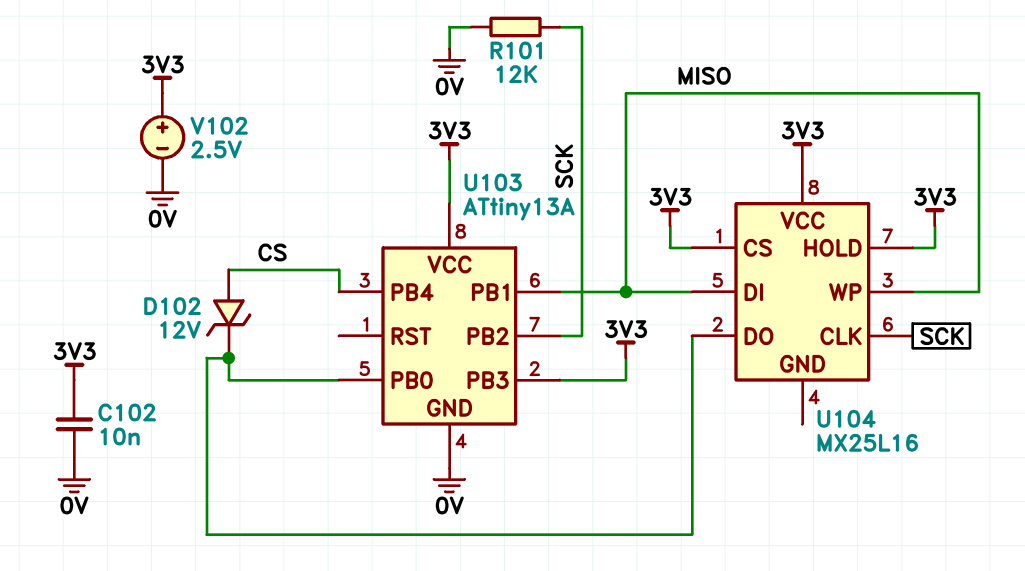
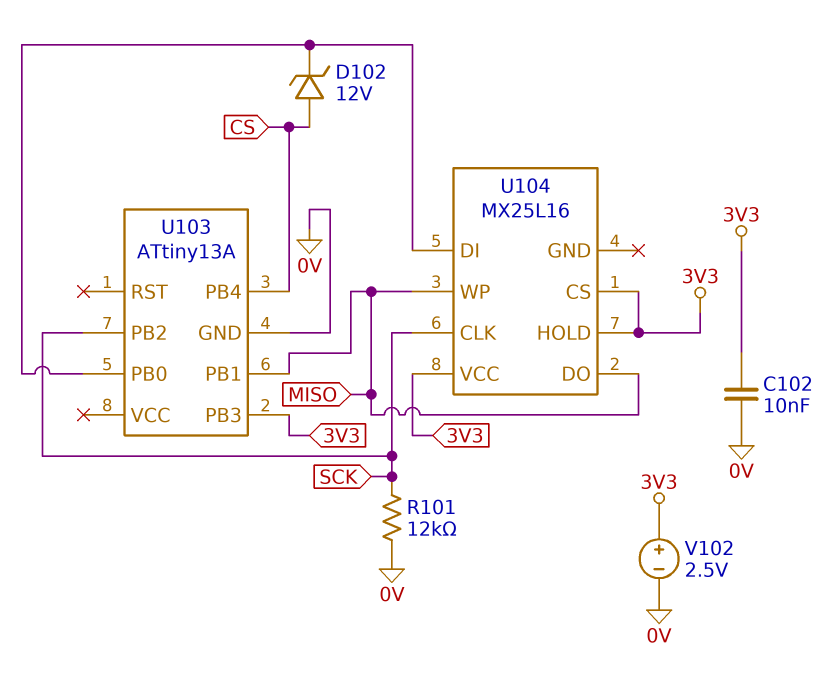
U103 pin VCC: 3V3 -> none
U104 pin DI: MISO -> U103/PB0
U104 pin DO: U103/PB0 -> MISO

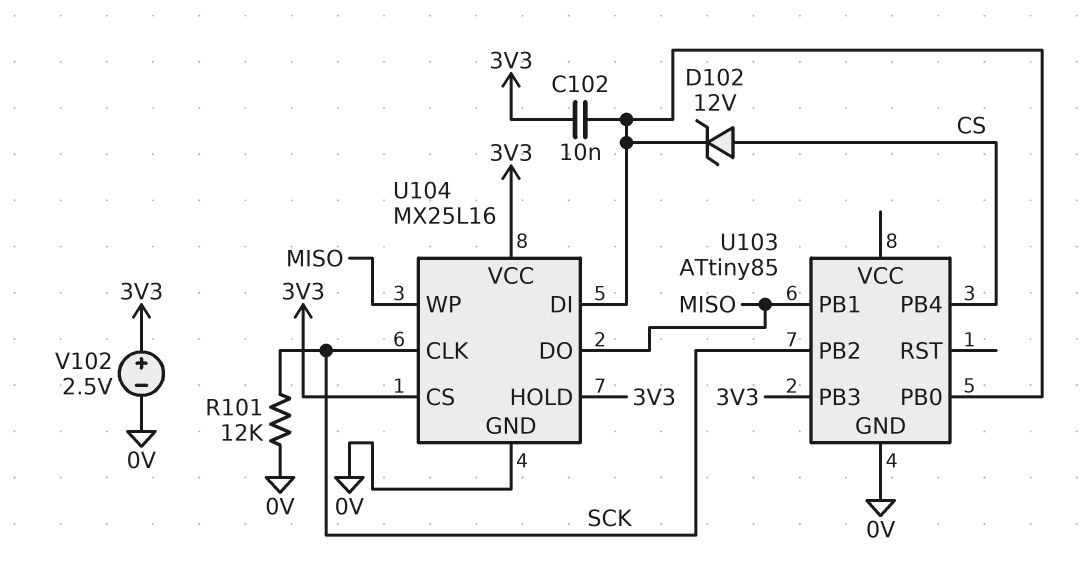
C102: 10nF (0V, 3V3) -> 10nF (3V3, U103/PB0)
U103: ATtiny13A -> ATtiny85
U104 pin GND: none -> 0V

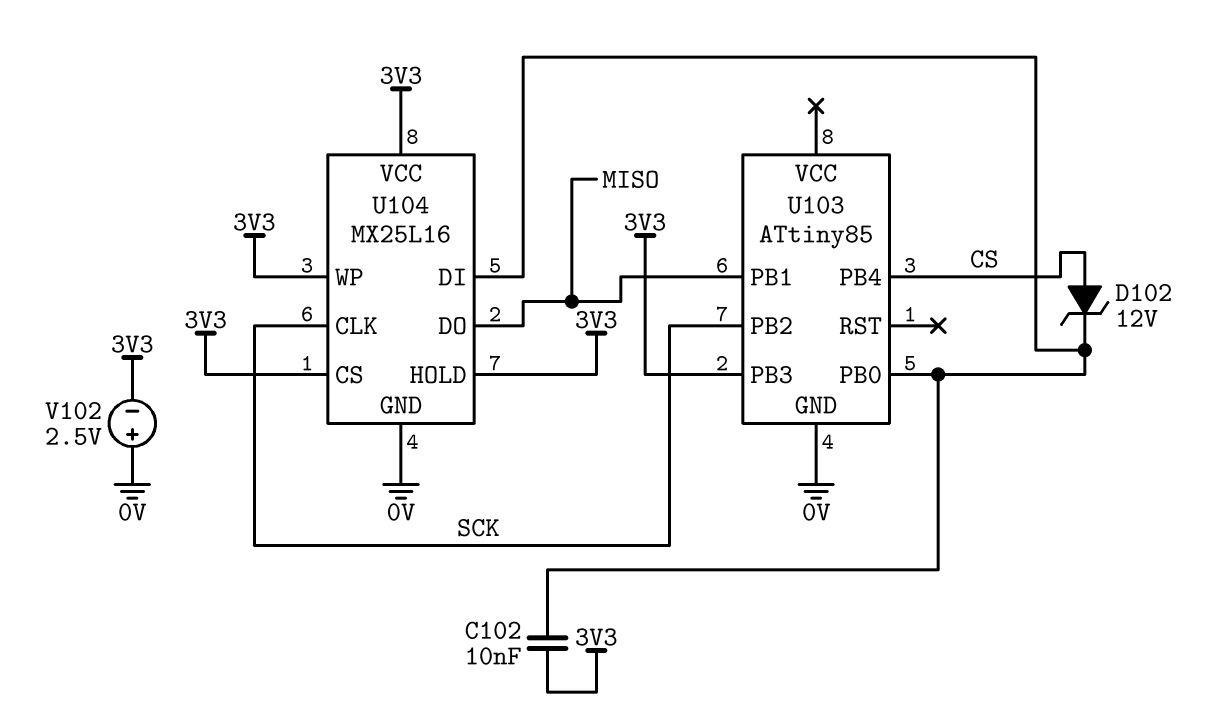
R101: 12k (0V, SCK) -> none
U104 pin WP: MISO -> 3V3
V102: 2.5V (plus 3V3, minus 0V) -> 2.5V (plus 0V, minus 3V3)

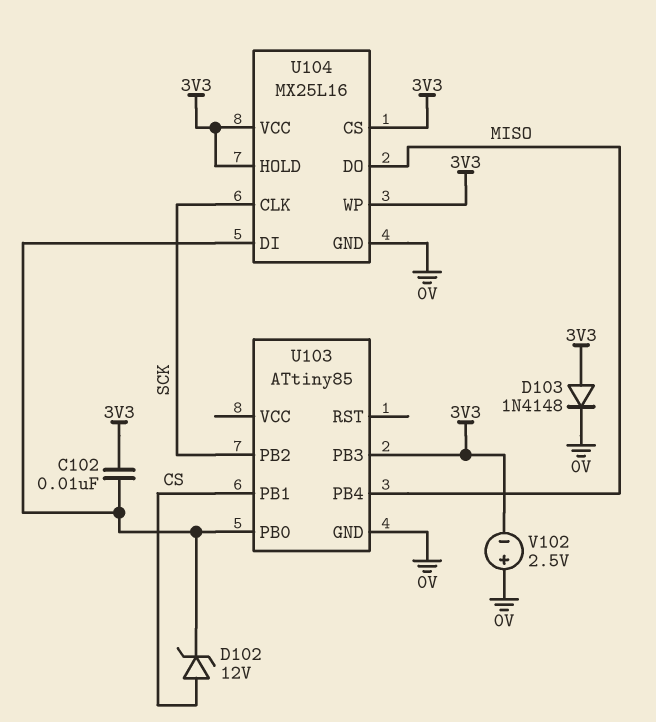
D103: none -> diode 1N4148 (A 3V3, K 0V)
U103 pin PB1: MISO -> CS
U103 pin PB4: CS -> MISO

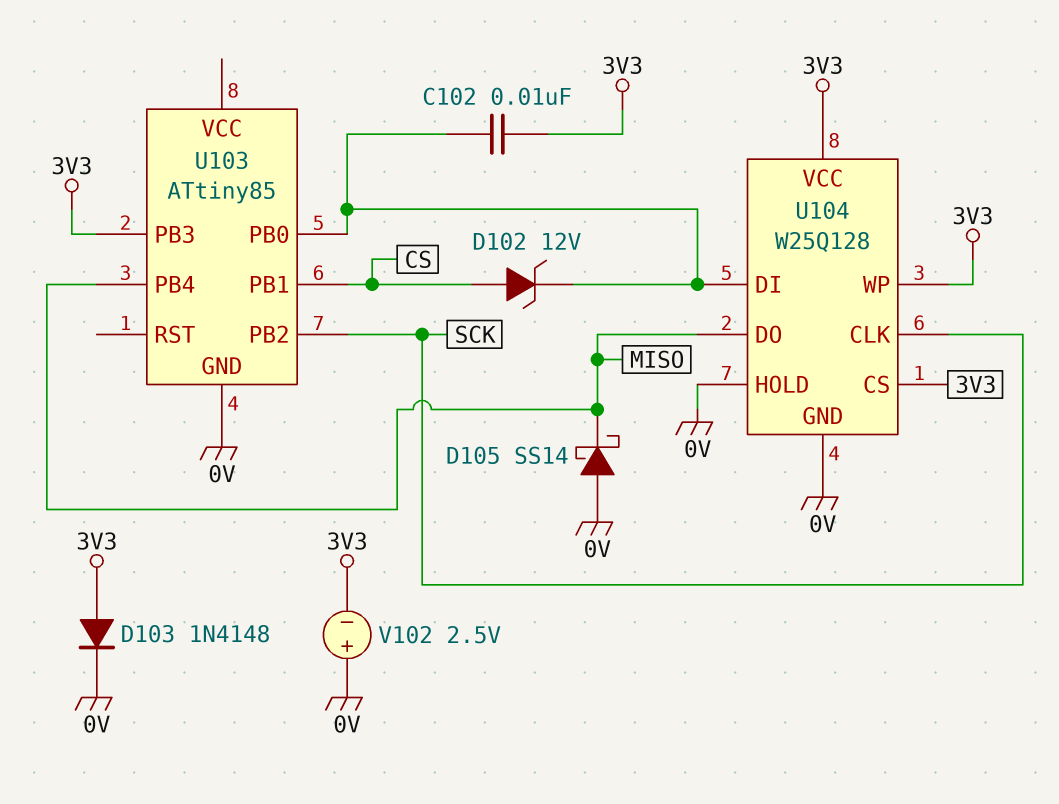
D105: none -> schottky SS14 (A 0V, K MISO)
U104: MX25L16 -> W25Q128
U104 pin HOLD: 3V3 -> 0V

